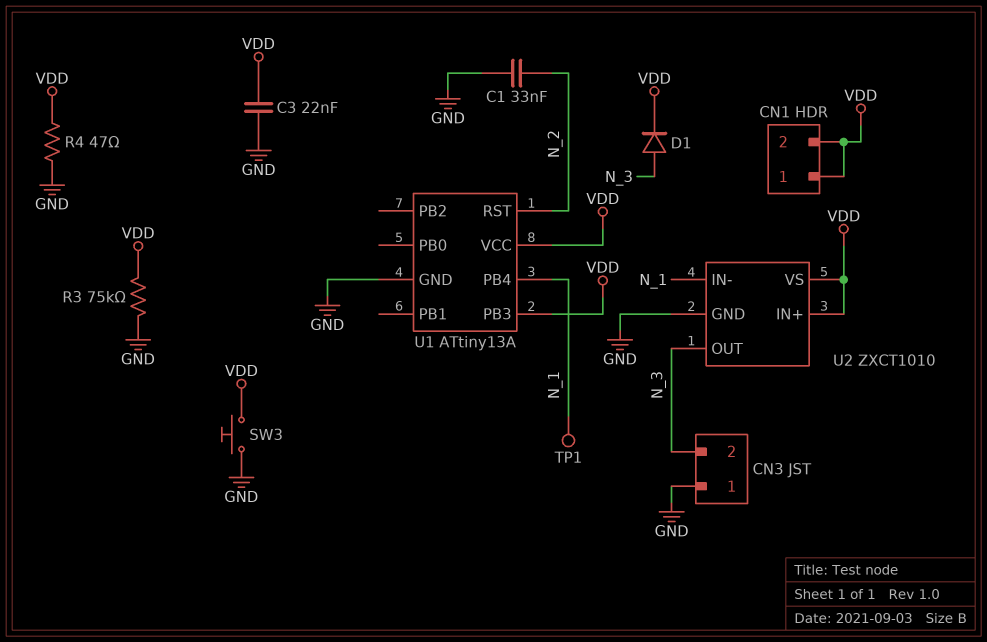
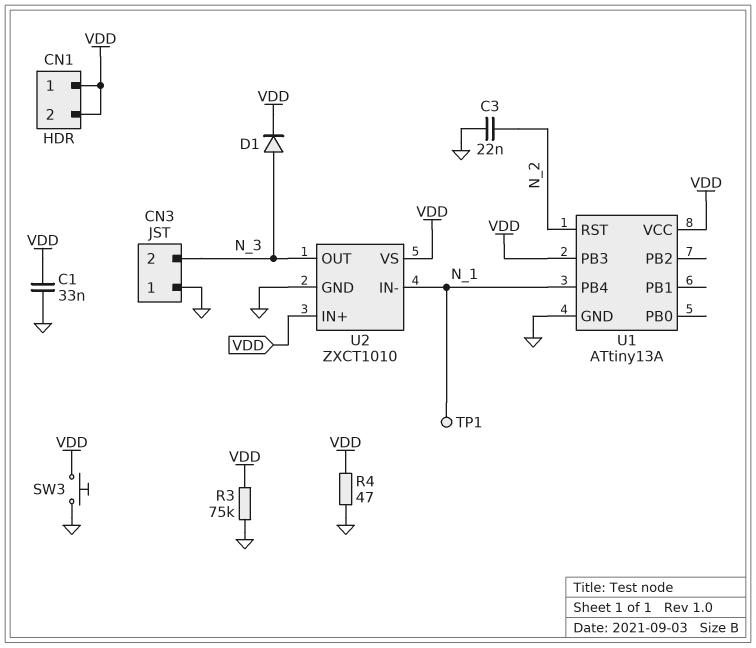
C1: 33nF (GND, N_2) -> 33nF (GND, VDD)
C3: 22nF (GND, VDD) -> 22nF (GND, N_2)

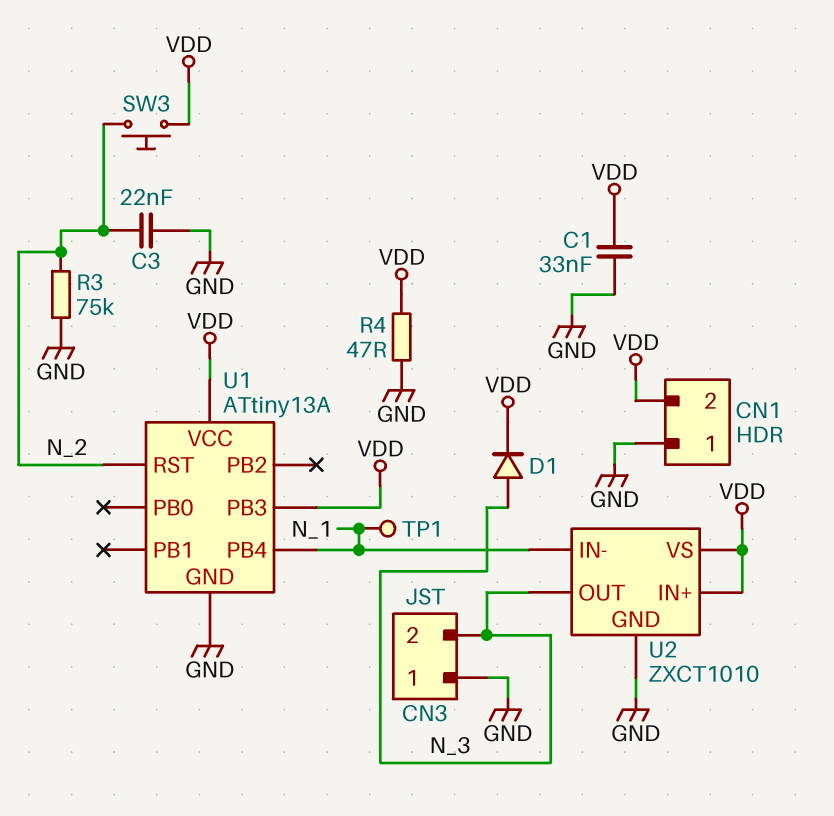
CN1 pin 1: VDD -> GND
R3: 75k (GND, VDD) -> 75k (GND, N_2)
SW3: button (GND, VDD) -> button (N_2, VDD)

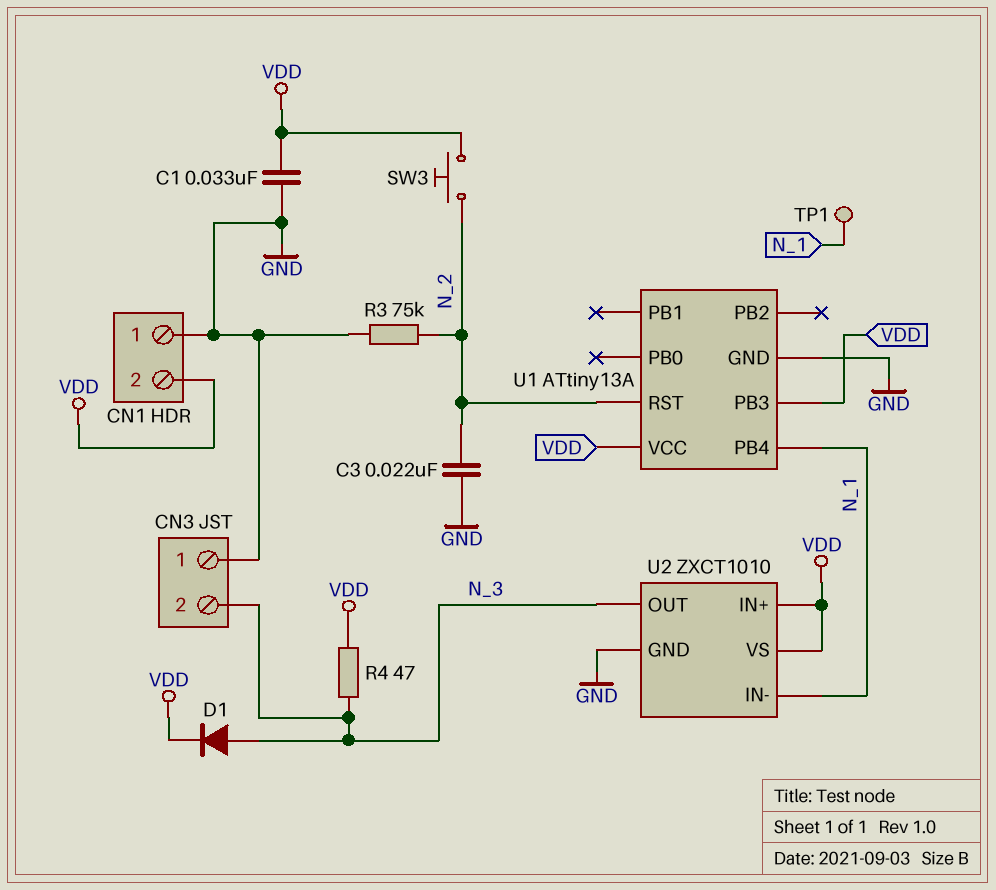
R4: 47 (GND, VDD) -> 47 (N_3, VDD)

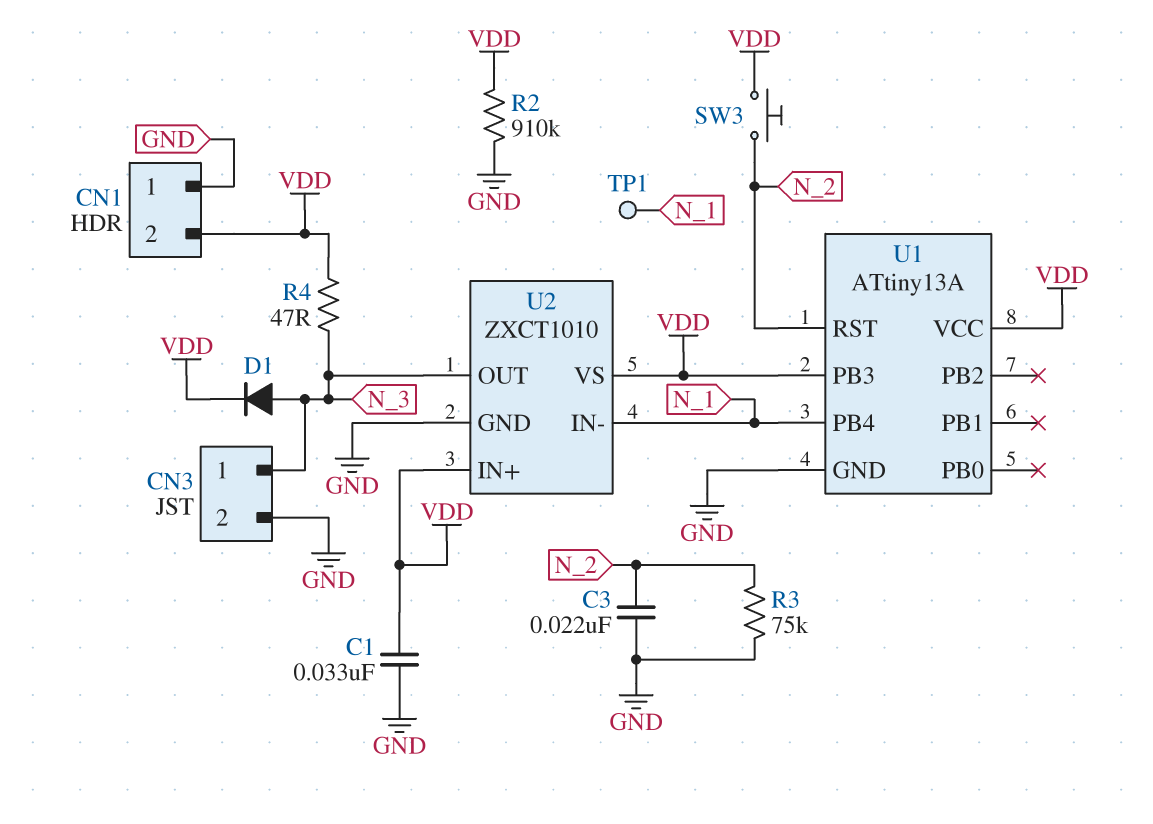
CN3 pin 1: GND -> N_3
CN3 pin 2: N_3 -> GND
R2: none -> 910k (GND, VDD)

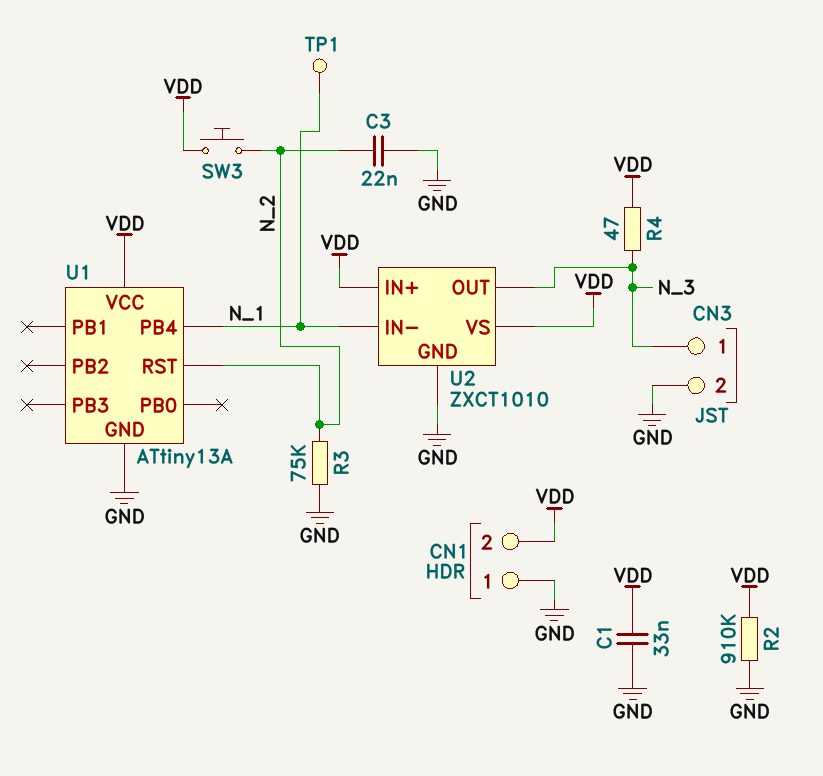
D1: diode (A N_3, K VDD) -> none
U1 pin PB3: VDD -> none

